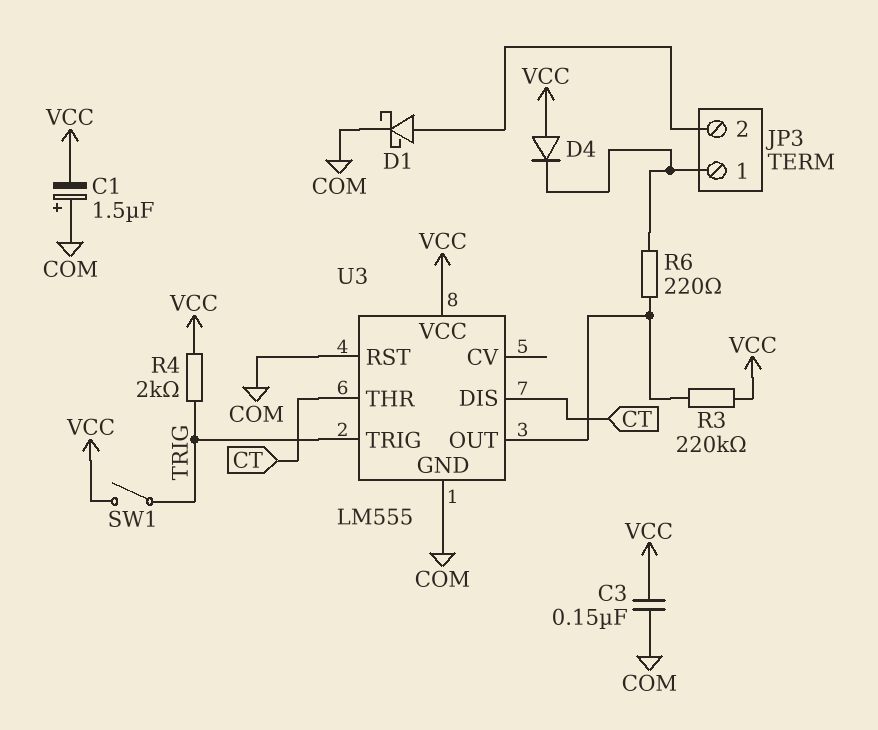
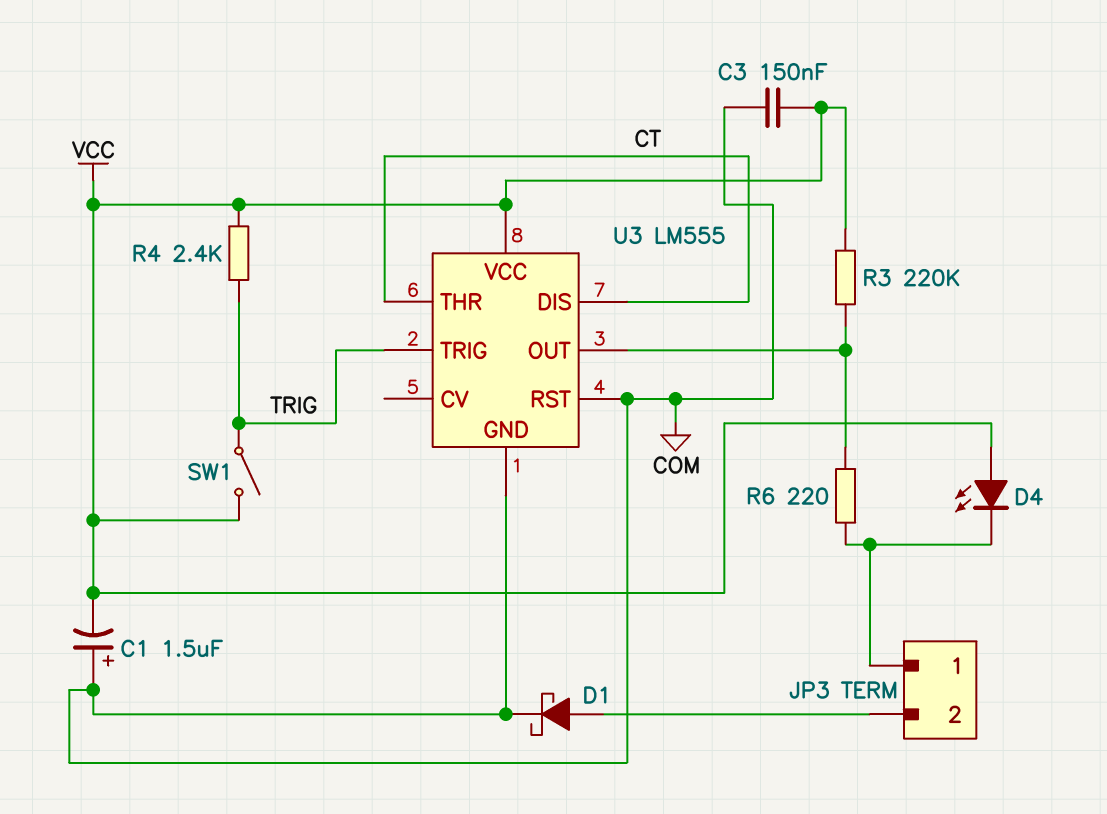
D4: diode (A VCC, K JP3/1) -> LED (A VCC, K JP3/1)
R4: 2k (TRIG, VCC) -> 2.4k (TRIG, VCC)

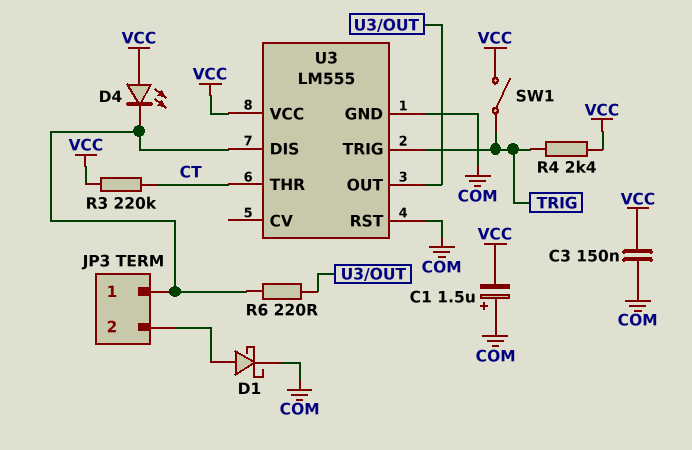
R3: 220k (U3/OUT, VCC) -> 220k (CT, VCC)
U3 pin DIS: CT -> JP3/1

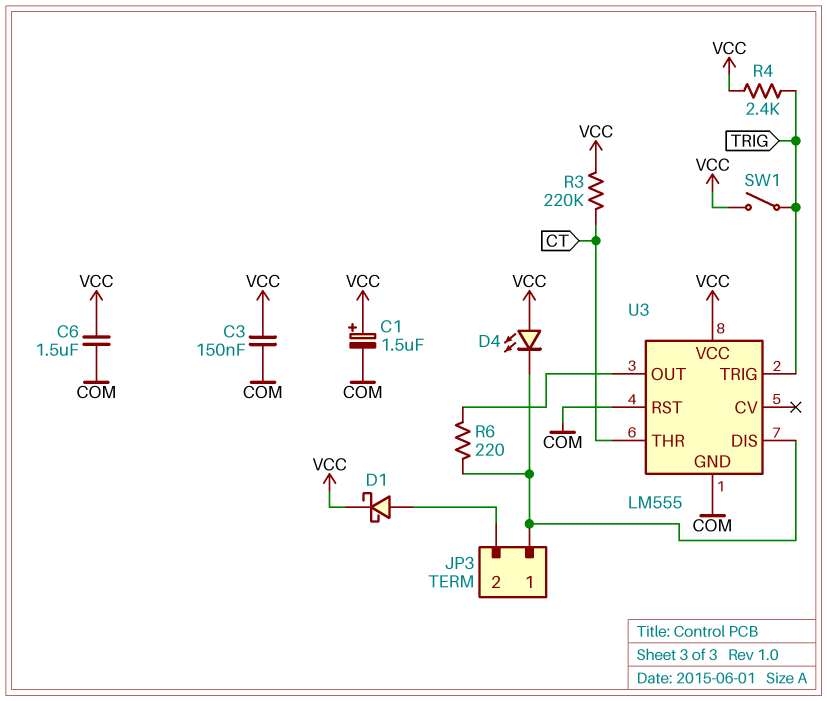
C1: 1.5uF (plus COM, minus VCC) -> 1.5uF (plus VCC, minus COM)
C6: none -> 1.5uF (COM, VCC)
D1: schottky (A JP3/2, K COM) -> schottky (A JP3/2, K VCC)

